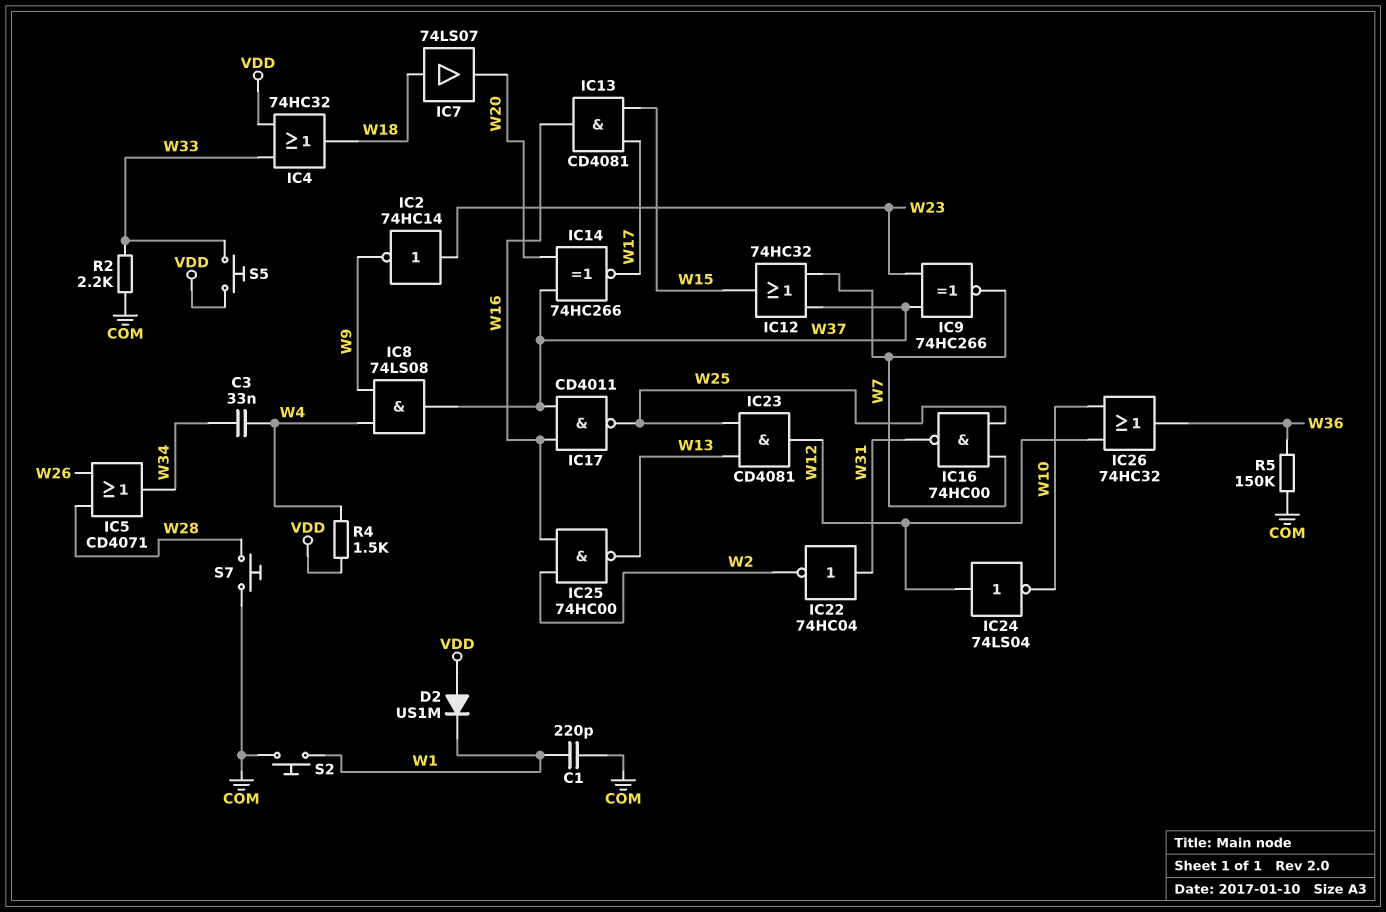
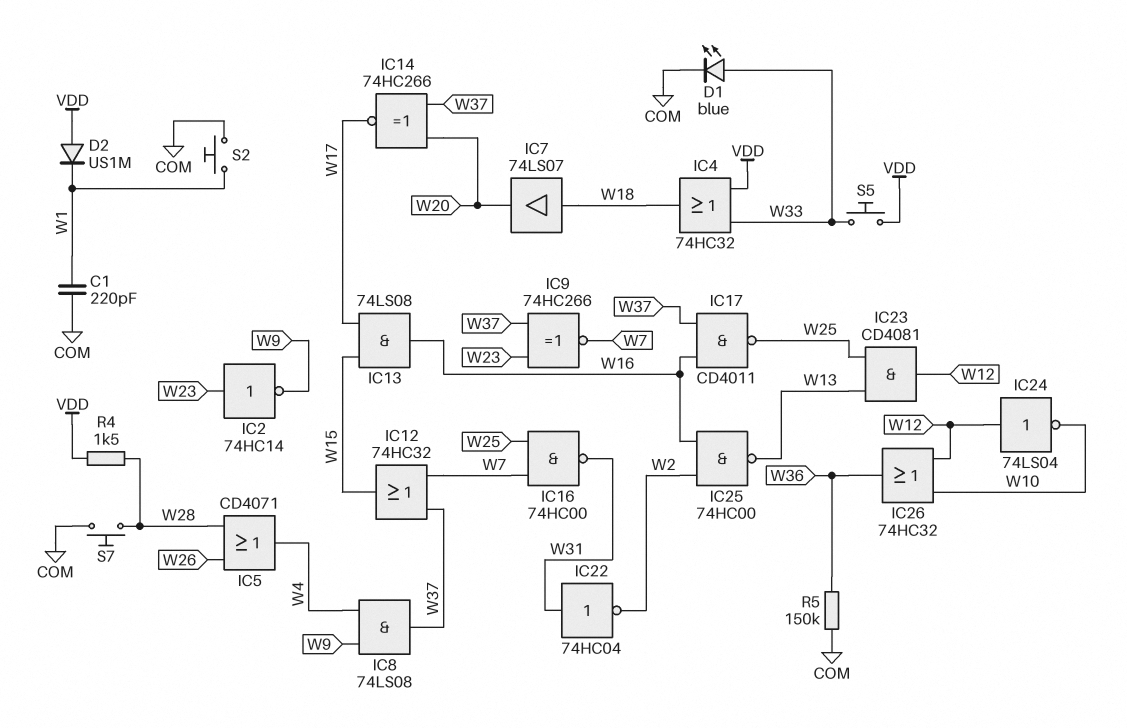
C3: 33nF (W4, W34) -> none
D1: none -> LED blue (A W33, K COM)
IC5: OR CD4071 (in W26, in W28, out W34) -> OR CD4071 (in W26, in W28, out W4)
IC13: AND CD4081 (in W15, in W17, out W16) -> AND 74LS08 (in W15, in W17, out W16)
R2: 2.2k (COM, W33) -> none
R4: 1.5k (VDD, W4) -> 1.5k (VDD, W28)

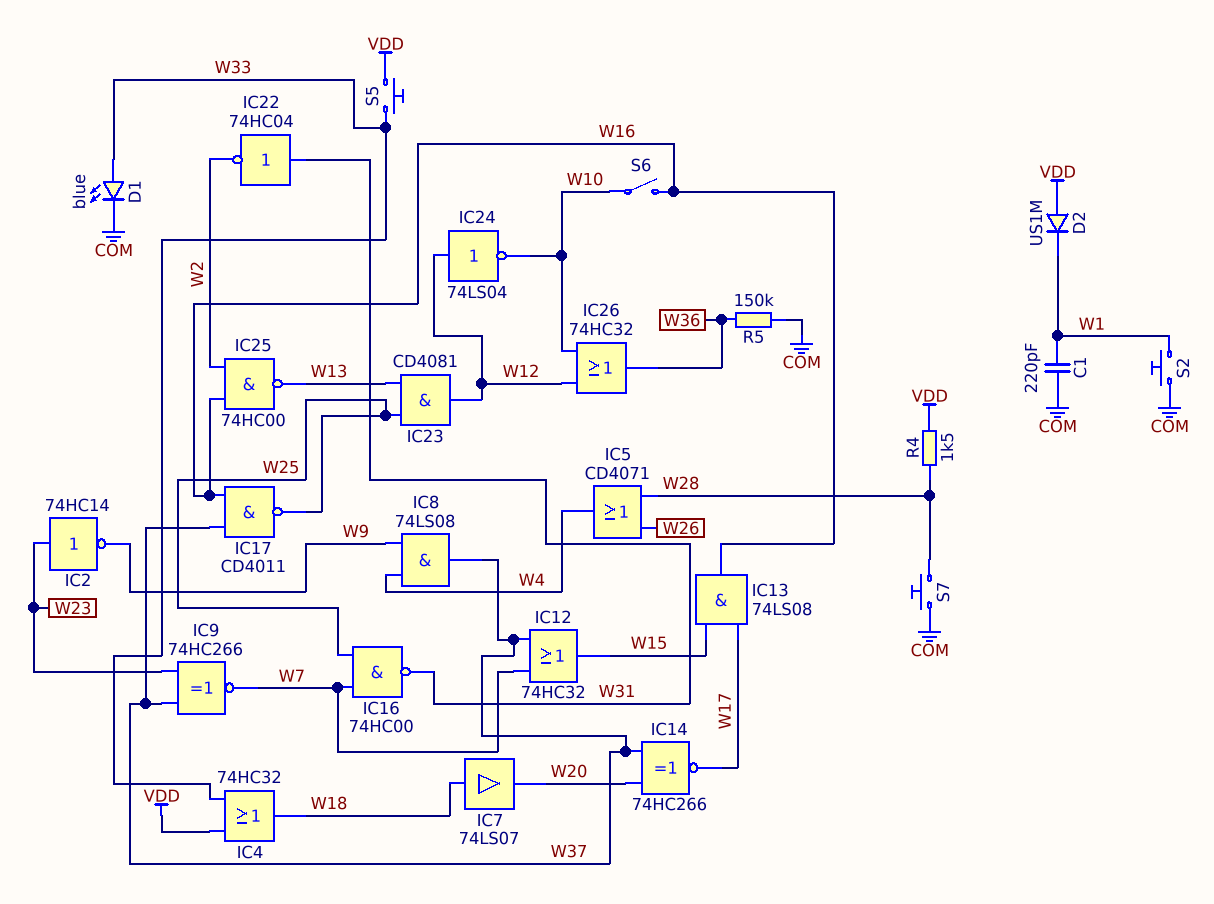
S6: none -> switch (W10, W16)

